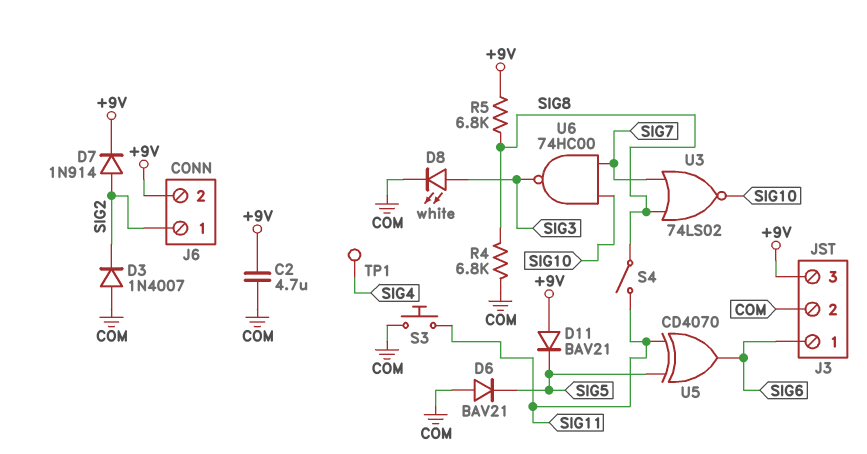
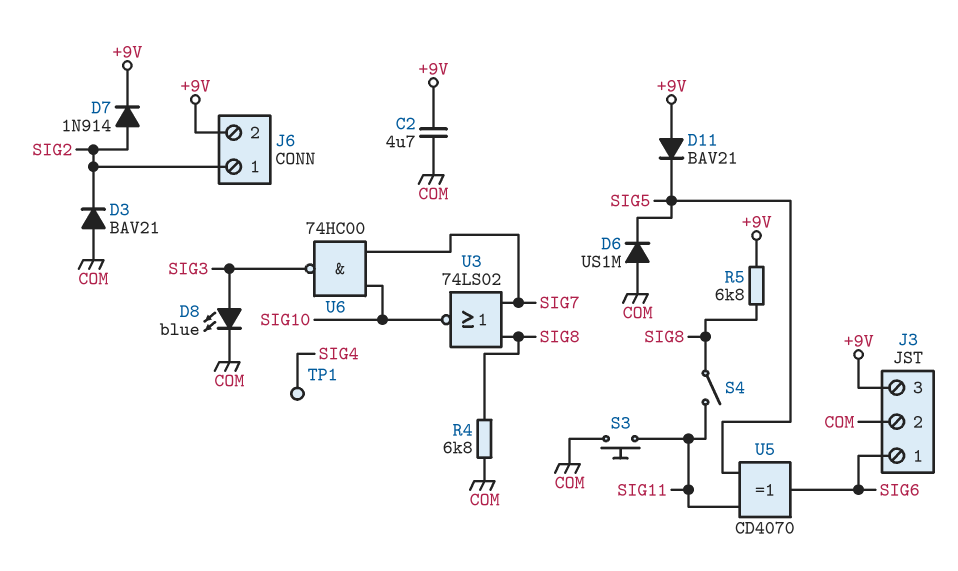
D3: diode 1N4007 (A COM, K SIG2) -> diode BAV21 (A COM, K SIG2)
D6: diode BAV21 (A COM, K SIG5) -> diode US1M (A COM, K SIG5)
D8: LED white (A SIG3, K COM) -> LED blue (A SIG3, K COM)

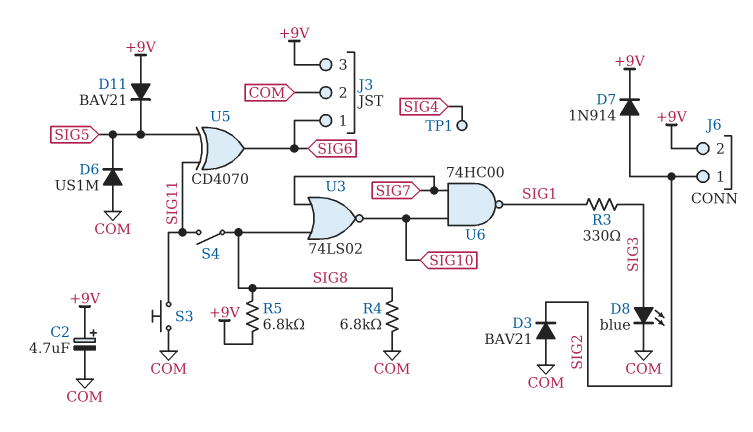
C2: 4.7uF (+9V, COM) -> 4.7uF (plus +9V, minus COM)
R3: none -> 330 (SIG1, SIG3)
U6: NAND 74HC00 (in SIG7, in SIG10, out SIG3) -> NAND 74HC00 (in SIG7, in SIG10, out SIG1)

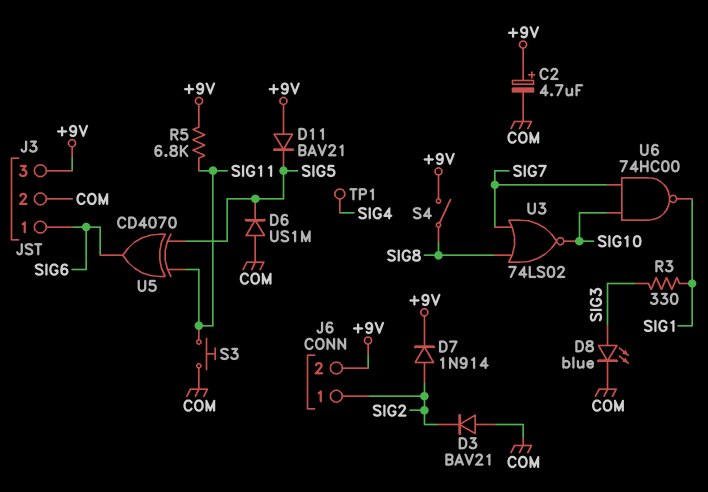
R4: 6.8k (COM, SIG8) -> none
R5: 6.8k (+9V, SIG8) -> 6.8k (+9V, SIG11)
S4: switch (SIG8, SIG11) -> switch (+9V, SIG8)

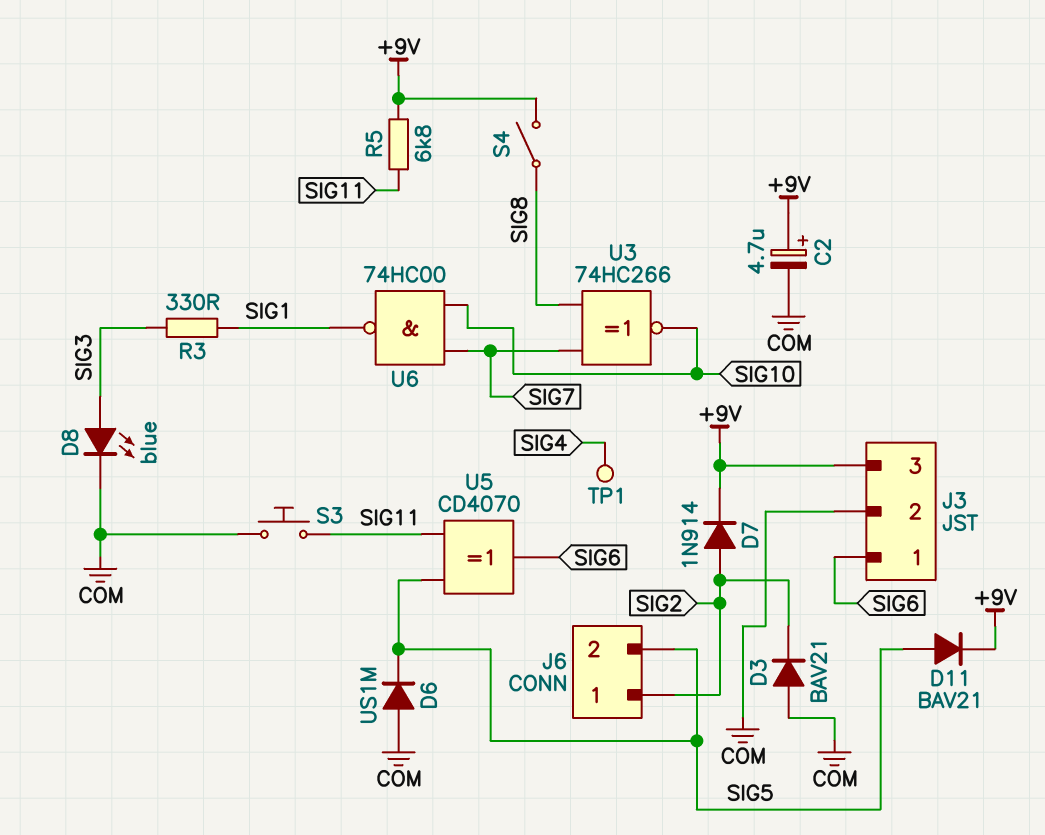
D11: diode BAV21 (A +9V, K SIG5) -> diode BAV21 (A SIG5, K +9V)
J6 pin 2: +9V -> SIG5
U3: NOR 74LS02 (in SIG7, in SIG8, out SIG10) -> XNOR 74HC266 (in SIG7, in SIG8, out SIG10)

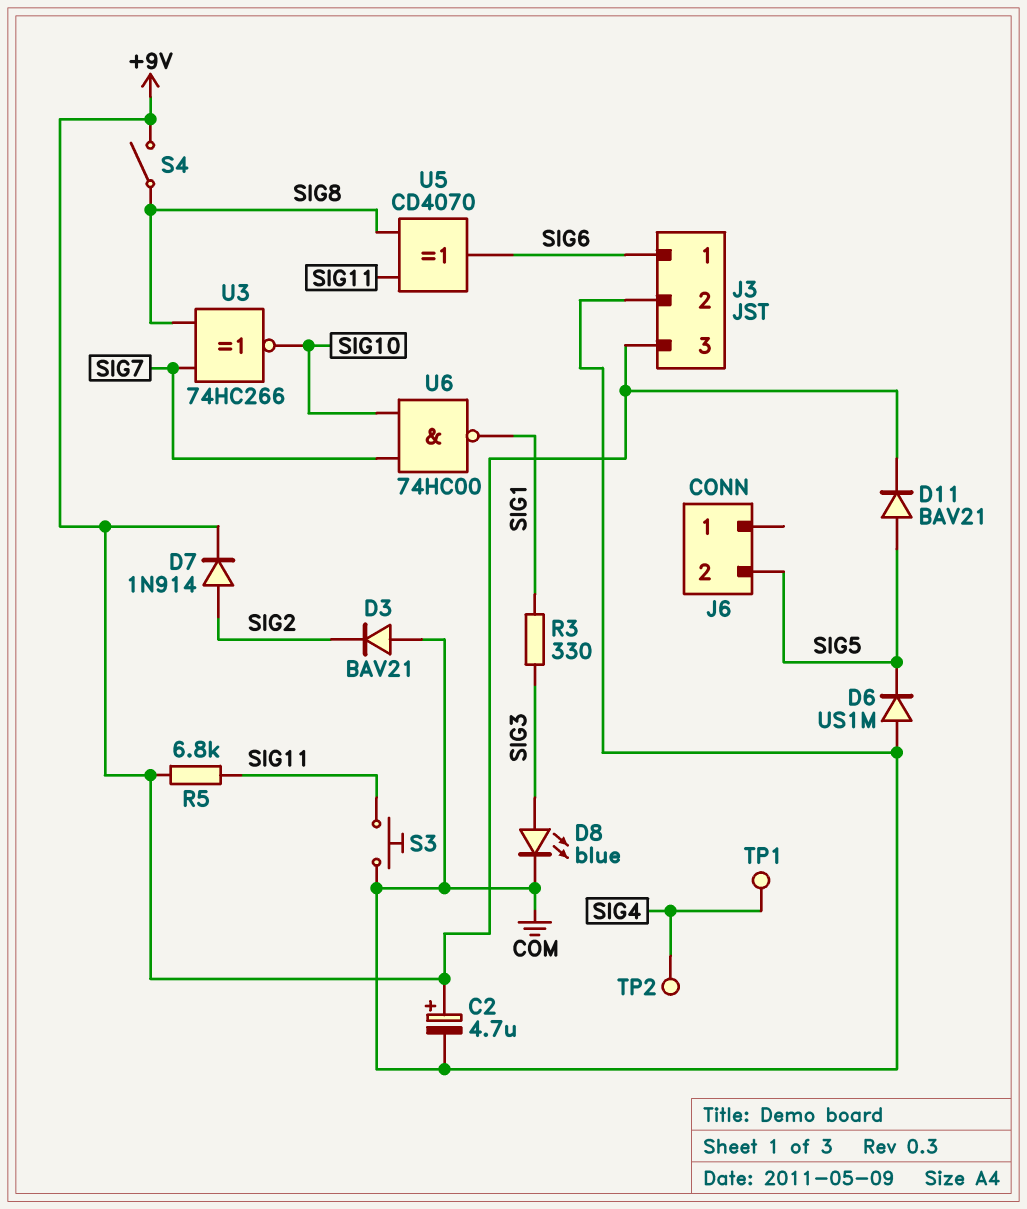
J6 pin 1: SIG2 -> none
TP2: none -> test point (SIG4)
U5: XOR CD4070 (in SIG5, in SIG11, out SIG6) -> XOR CD4070 (in SIG8, in SIG11, out SIG6)

